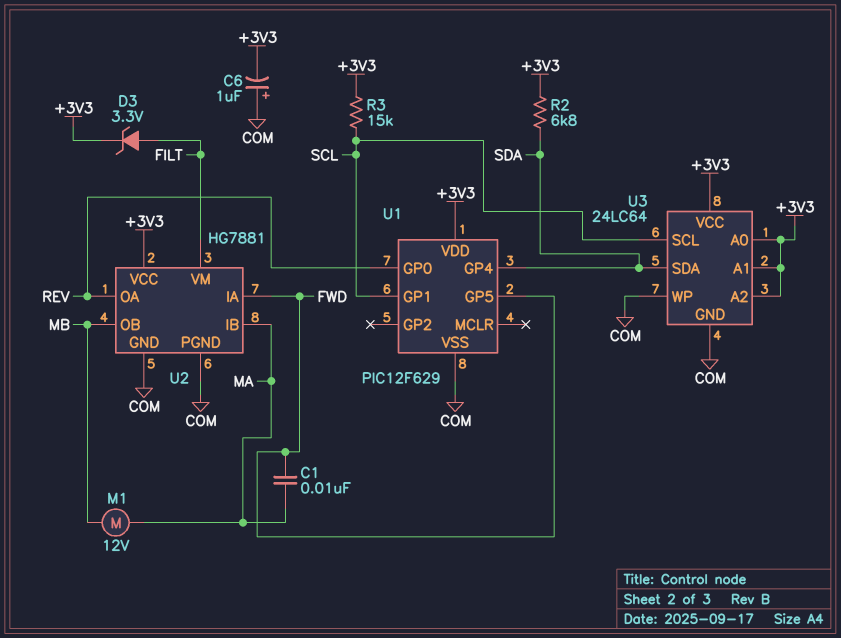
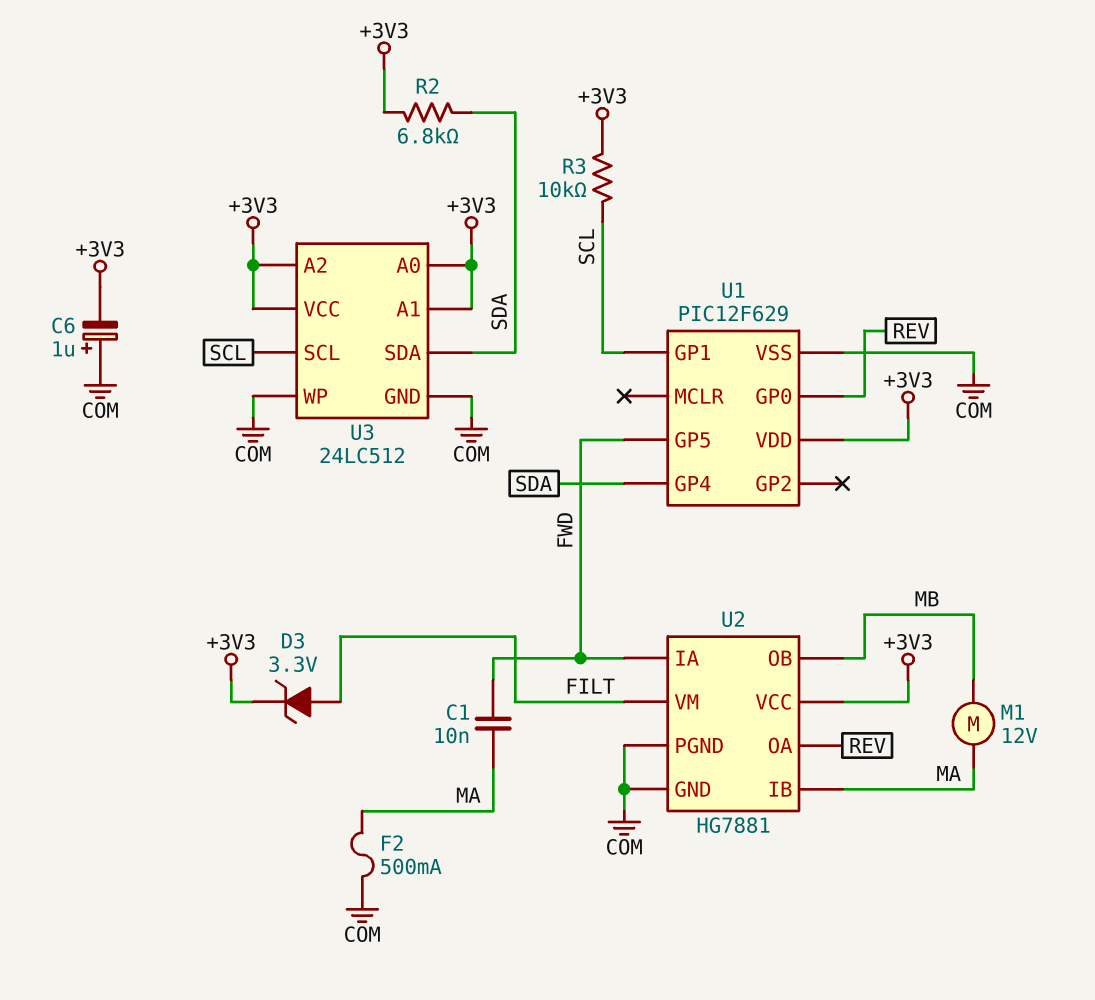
F2: none -> 500mA (COM, MA)
R3: 15k (+3V3, SCL) -> 10k (+3V3, SCL)
U3: 24LC64 -> 24LC512

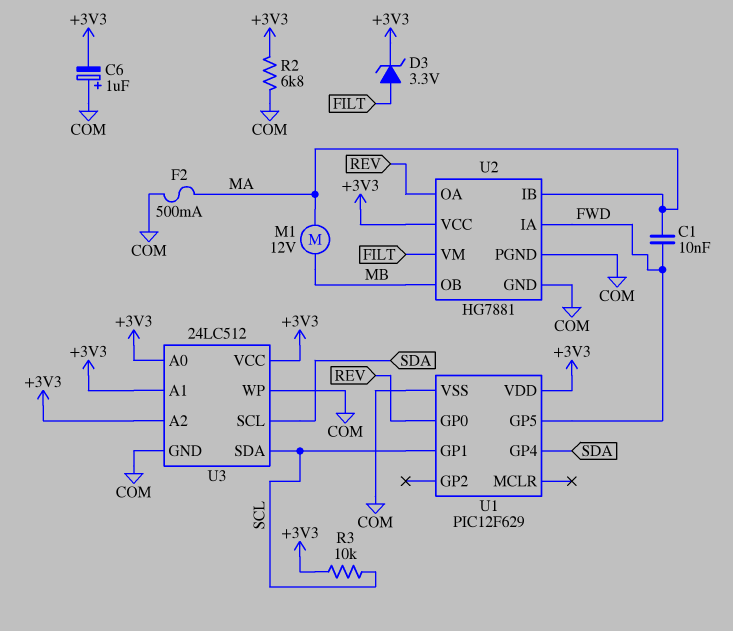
R2: 6.8k (+3V3, SDA) -> 6.8k (+3V3, COM)
U3 pin SCL: SCL -> SDA
U3 pin SDA: SDA -> SCL

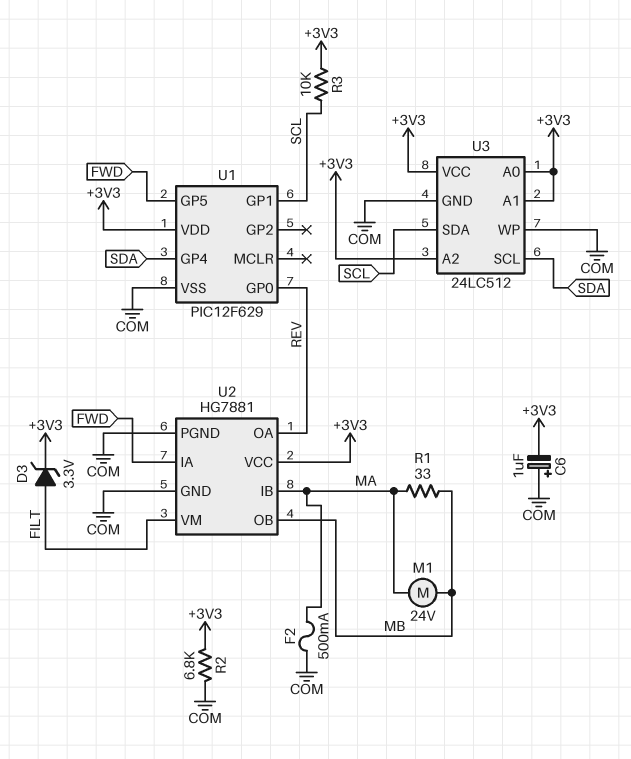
C1: 10nF (FWD, MA) -> none
M1: motor 12V (MA, MB) -> motor 24V (MA, MB)
R1: none -> 33 (MA, MB)

